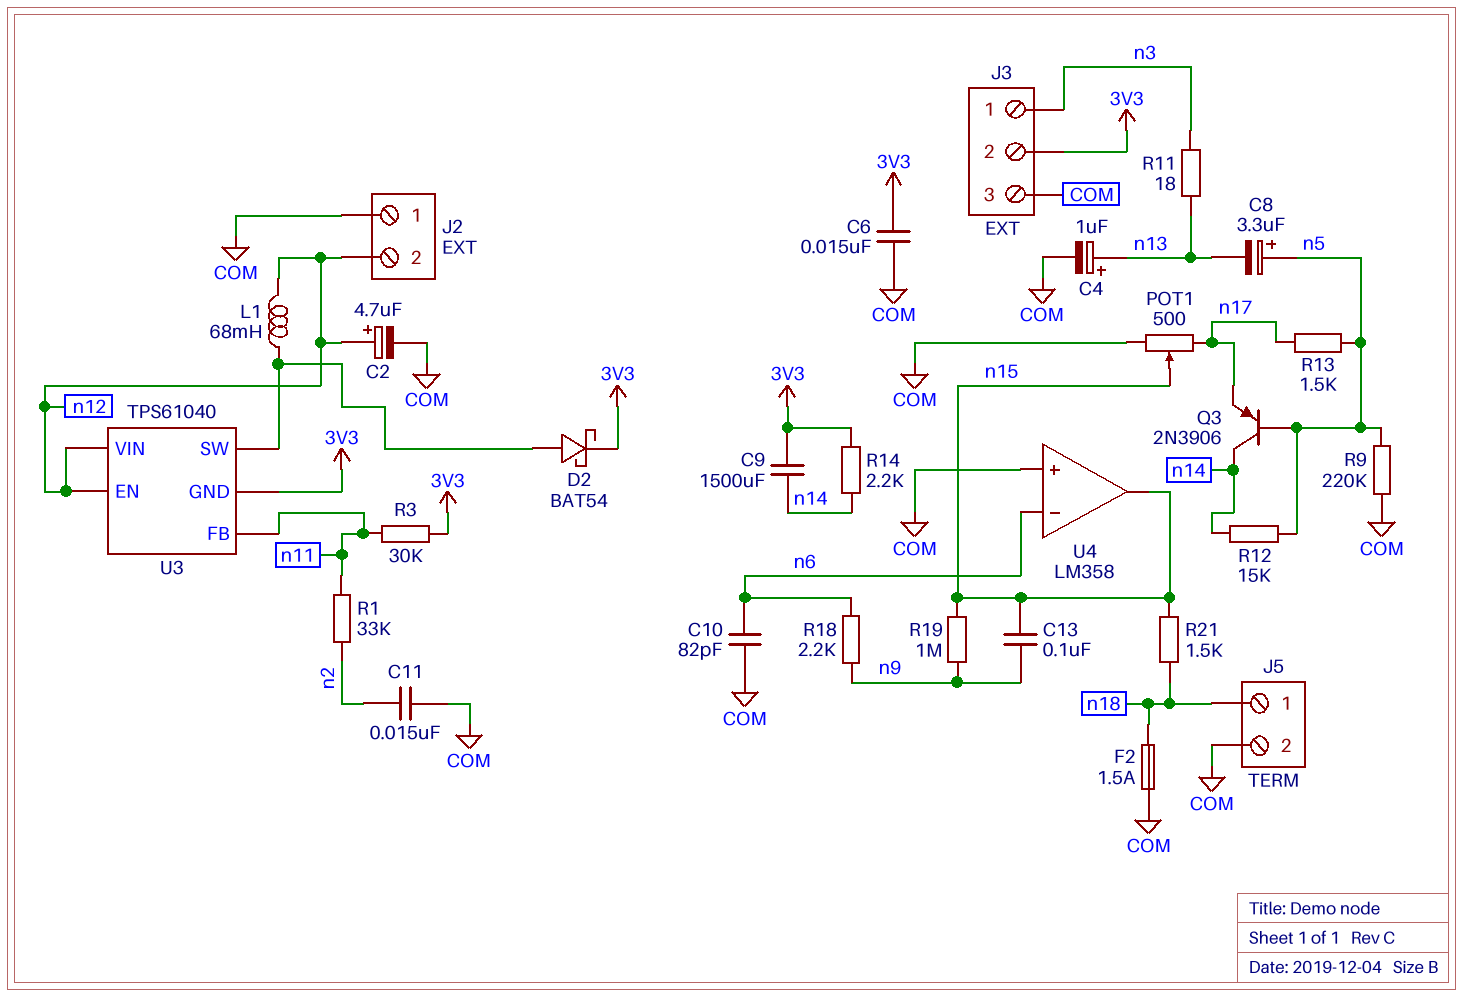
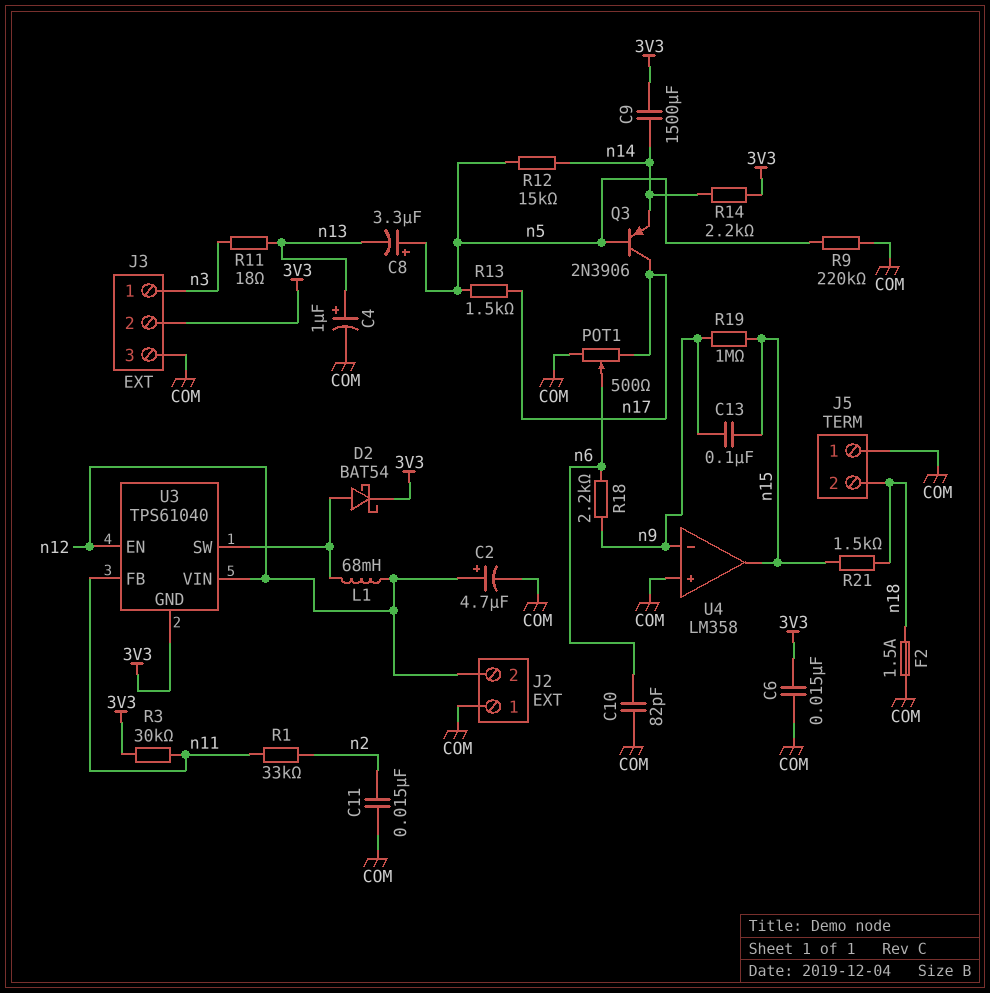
J5 pin 1: n18 -> COM
J5 pin 2: COM -> n18
POT1: 500 (COM, n17, wiper n15) -> 500 (COM, n17, wiper n6)
Q3: PNP 2N3906 (B n5, C n14, E n17) -> PNP 2N3906 (B n5, C n17, E n14)
U4 pin in-: n6 -> n9

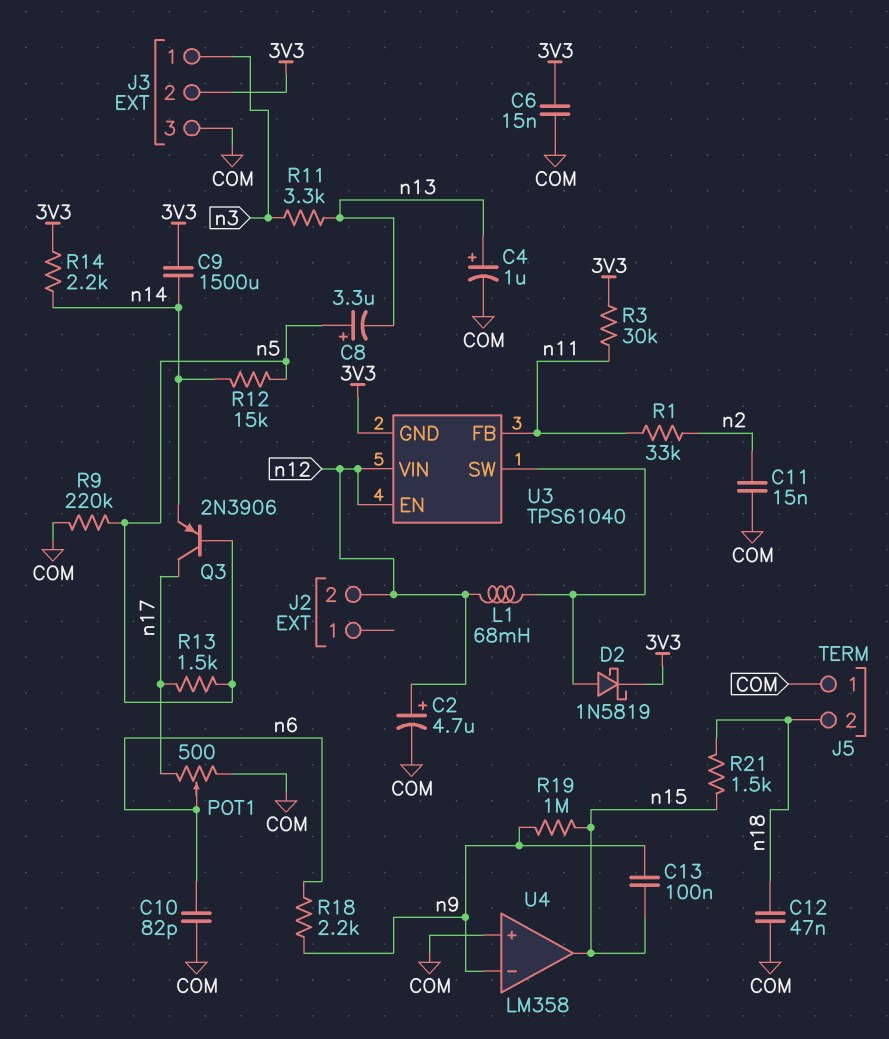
C12: none -> 47nF (COM, n18)
D2: schottky BAT54 (A U3/SW, K 3V3) -> schottky 1N5819 (A U3/SW, K 3V3)
F2: 1.5A (COM, n18) -> none
J2 pin 1: COM -> none
R11: 18 (n3, n13) -> 3.3k (n3, n13)

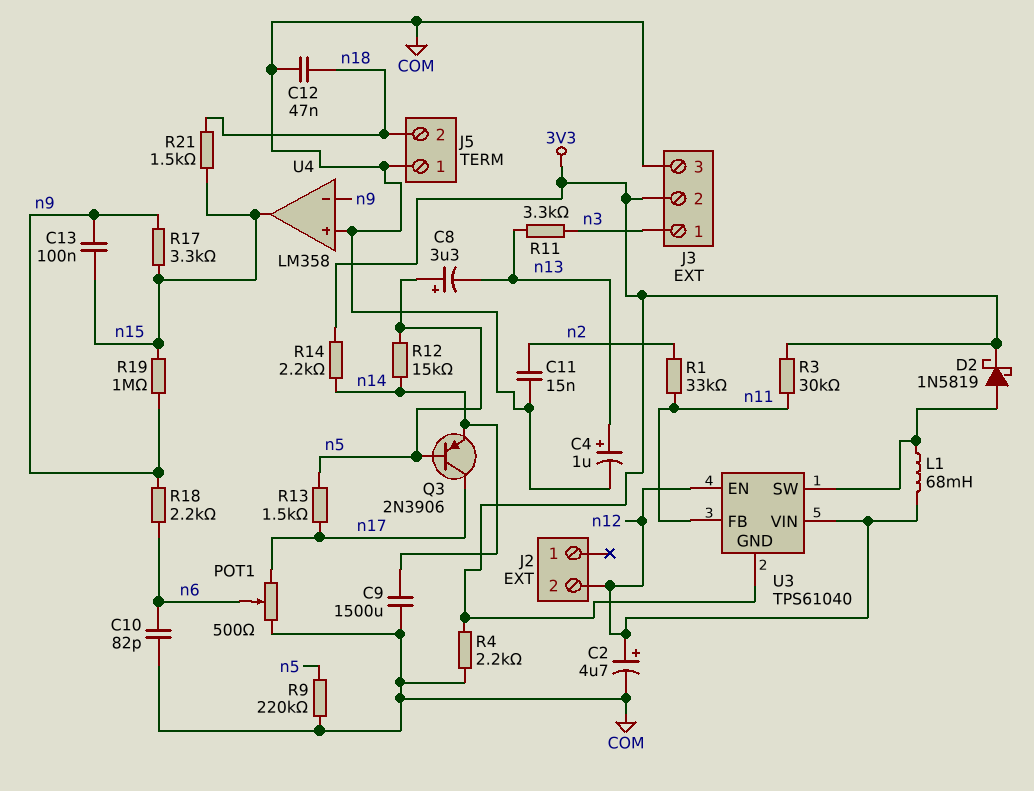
C6: 15nF (3V3, COM) -> none
C9: 1500uF (3V3, n14) -> 1500uF (COM, n14)
R4: none -> 2.2k (3V3, COM)
R17: none -> 3.3k (n9, n15)

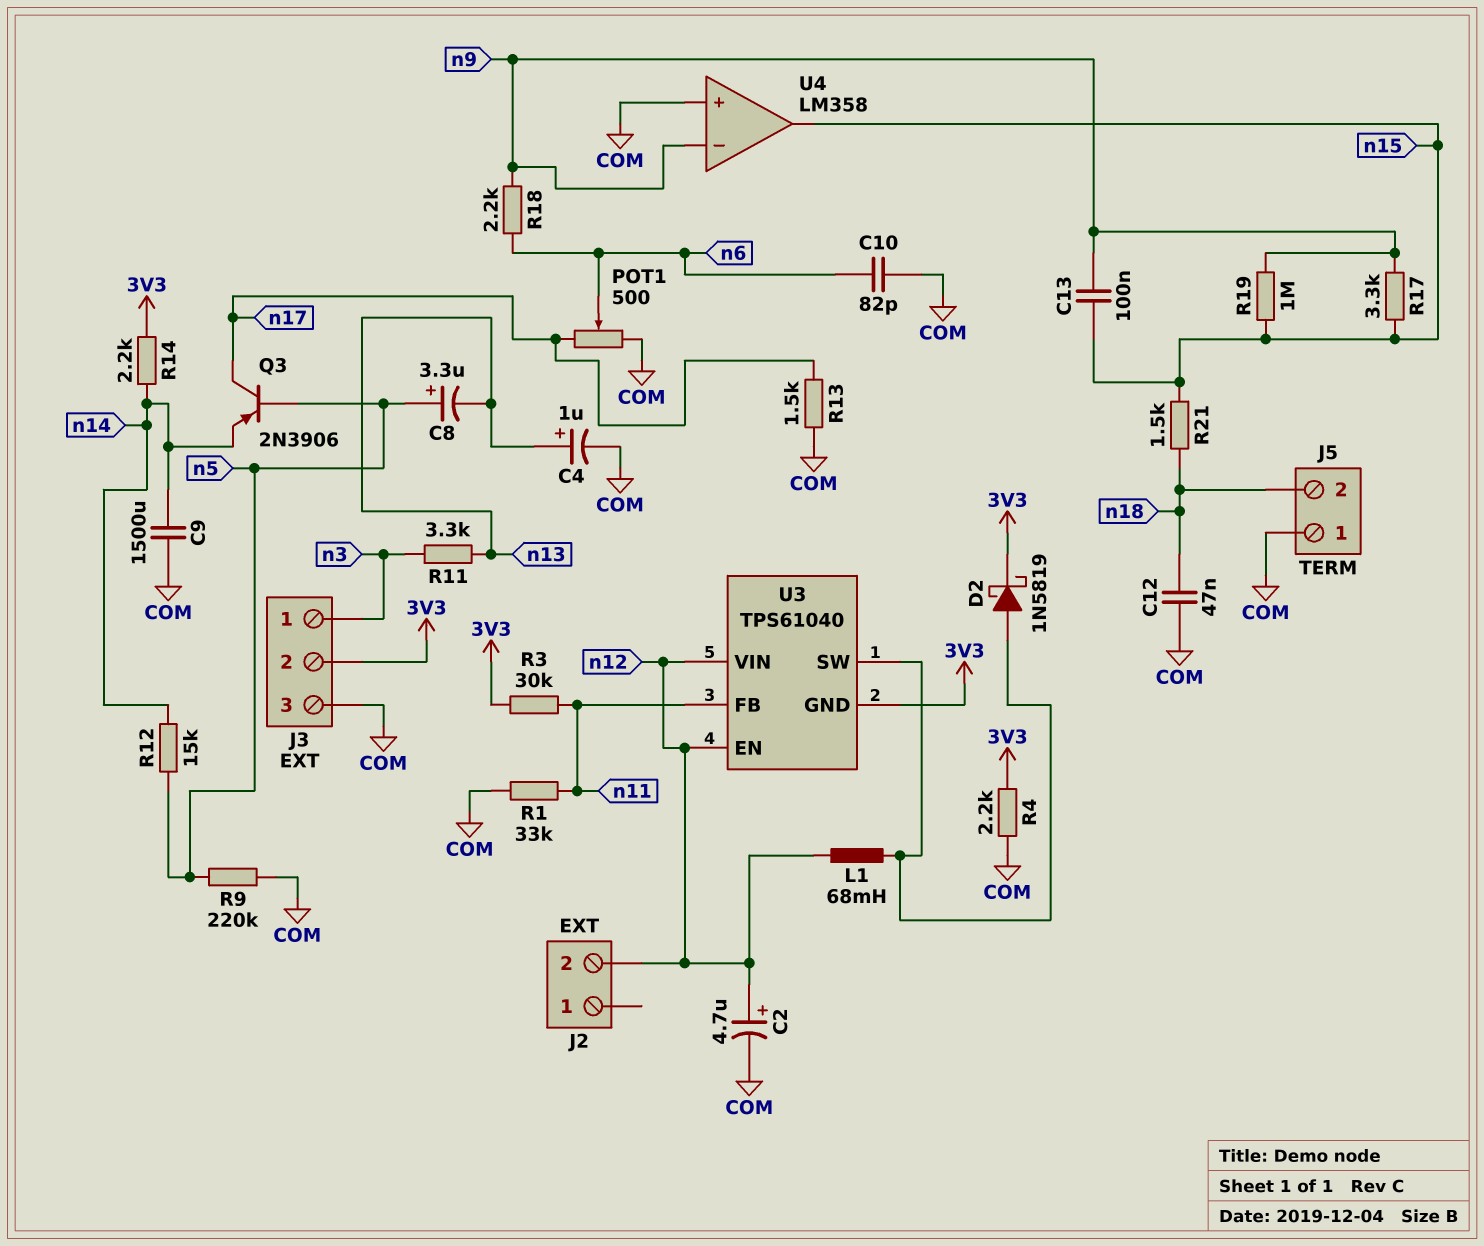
C11: 15nF (COM, n2) -> none
R1: 33k (n2, n11) -> 33k (COM, n11)
R13: 1.5k (n5, n17) -> 1.5k (COM, n17)

